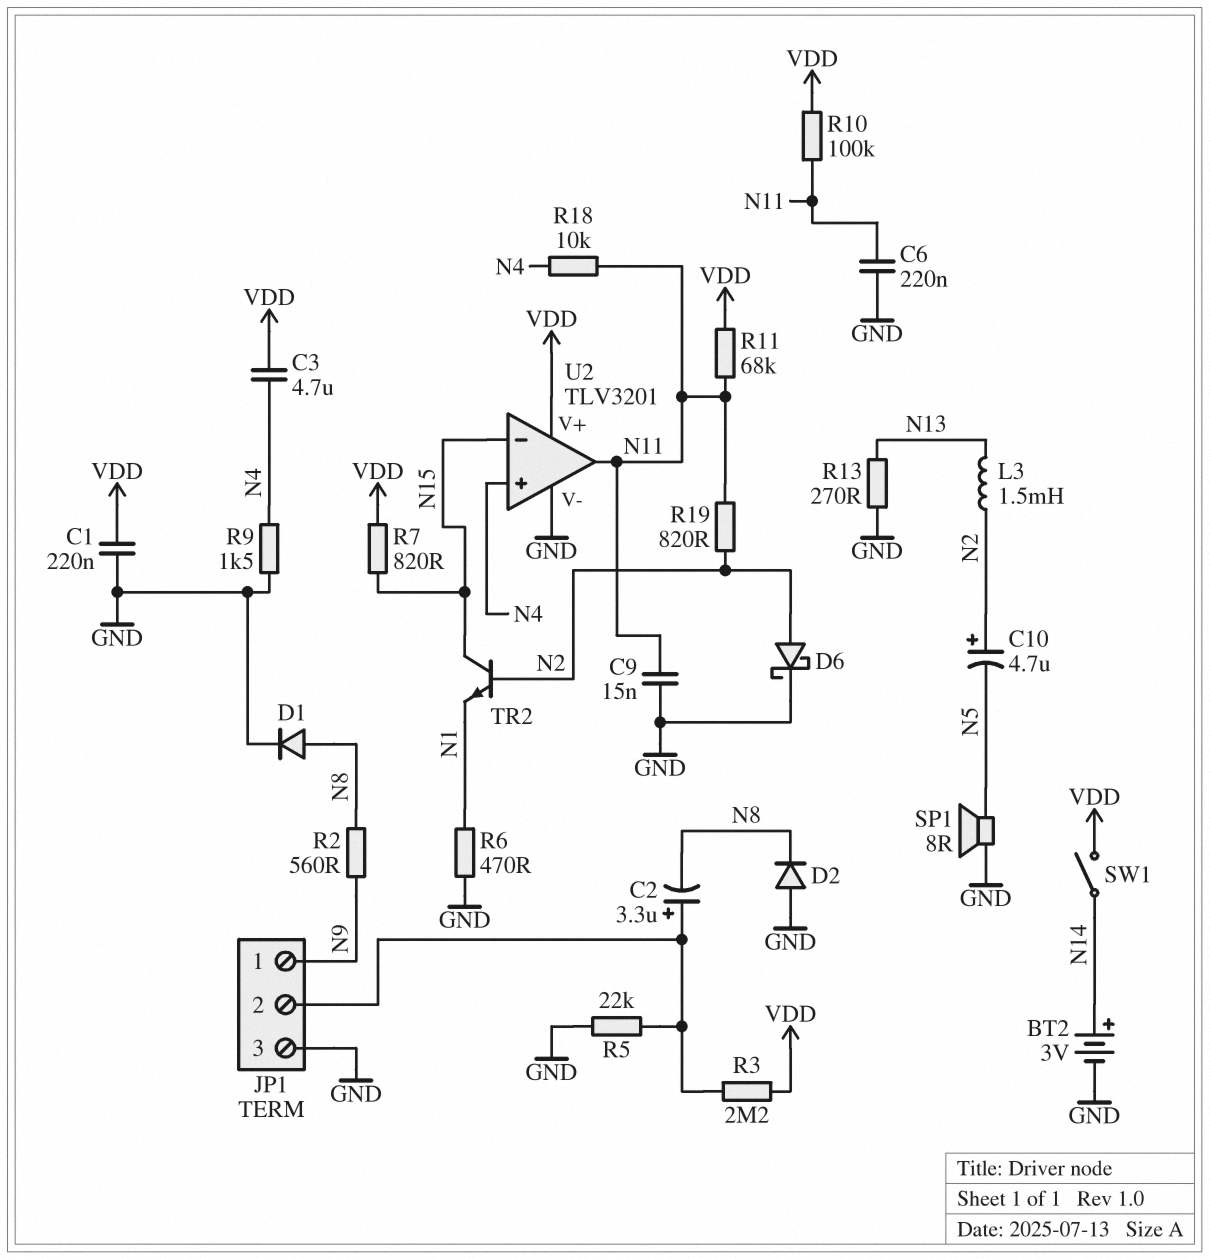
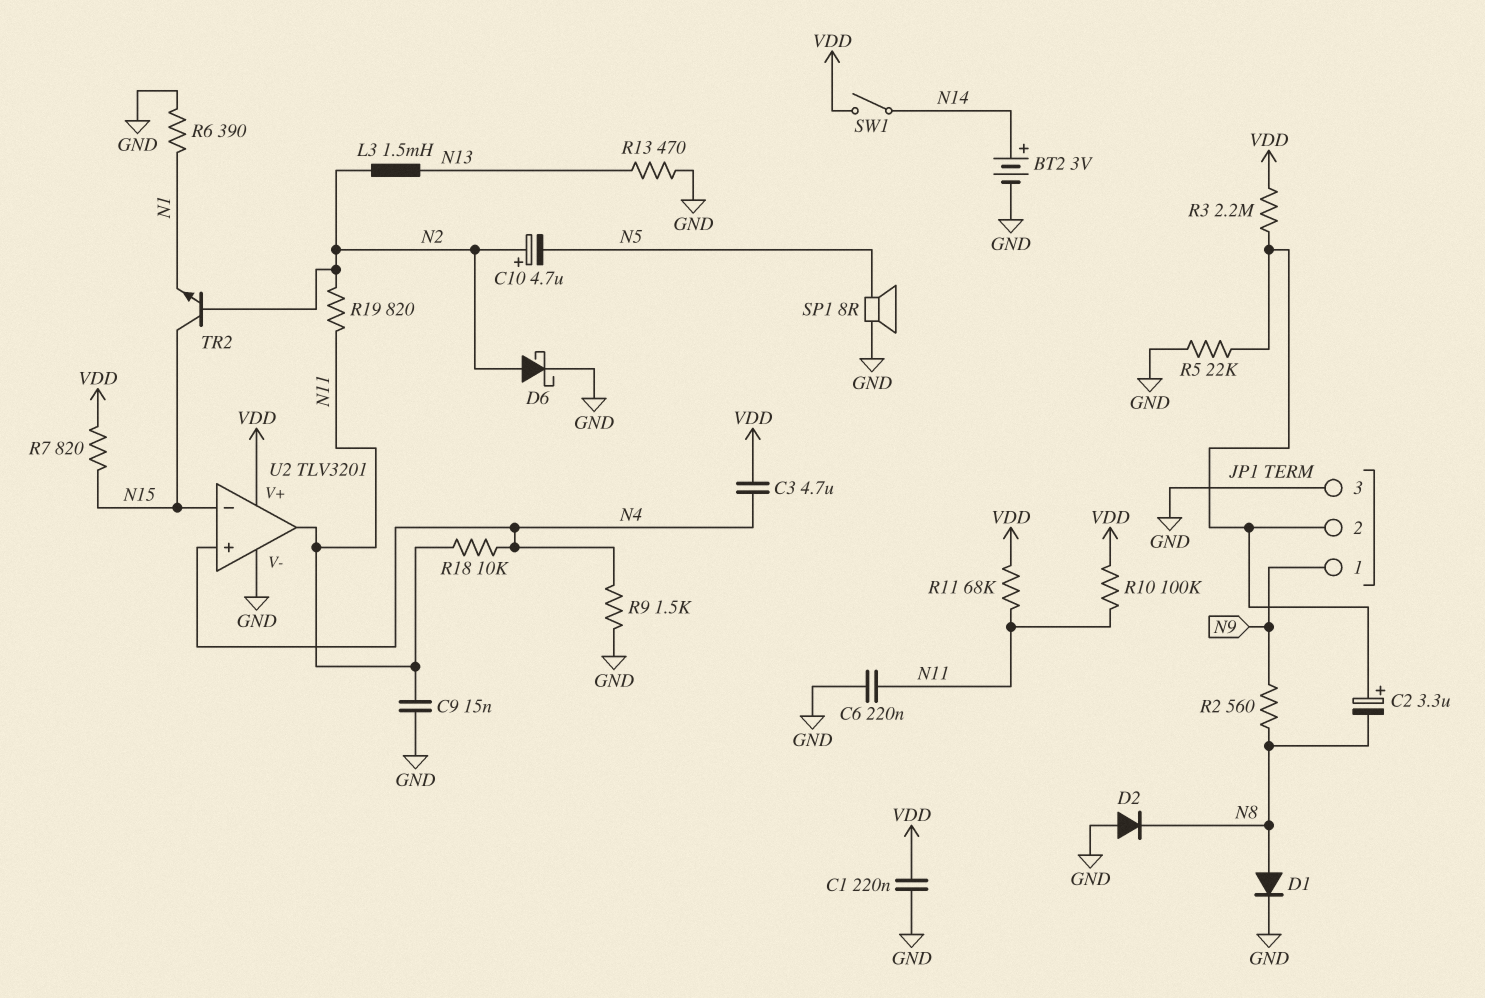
R6: 470 (GND, N1) -> 390 (GND, N1)
R13: 270 (GND, N13) -> 470 (GND, N13)

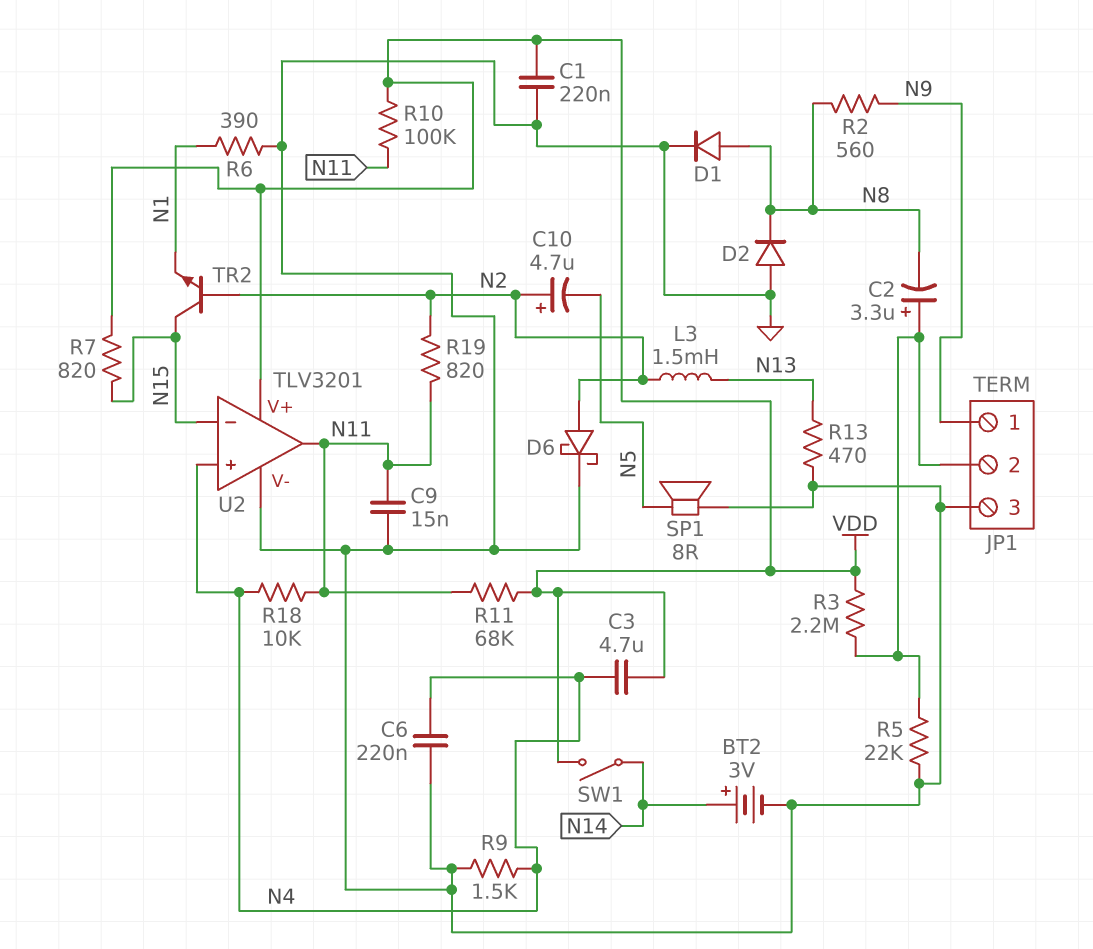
C6: 220nF (GND, N11) -> 220nF (GND, N4)

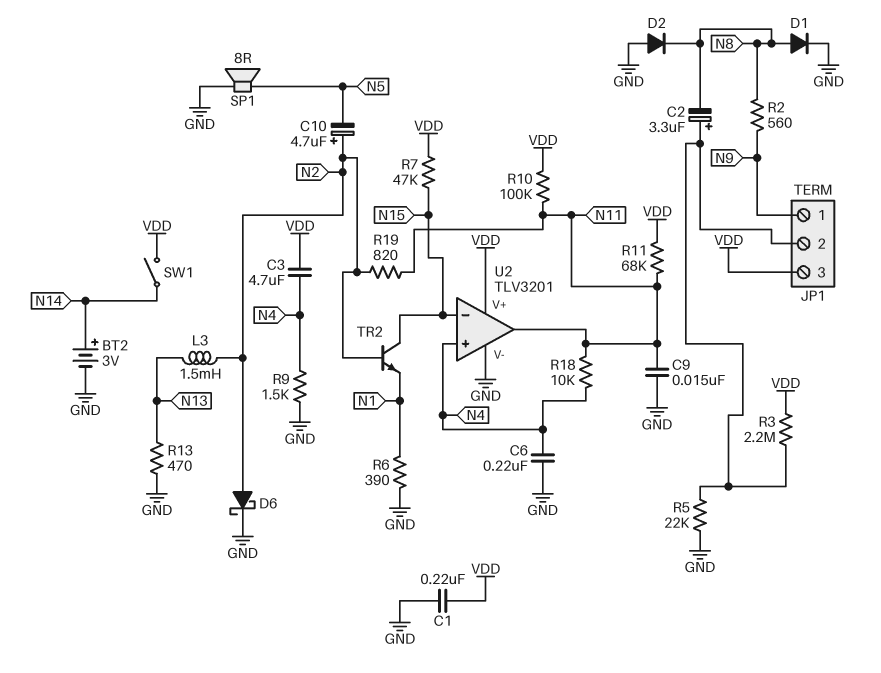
JP1 pin 3: GND -> VDD
R7: 820 (N15, VDD) -> 47k (N15, VDD)

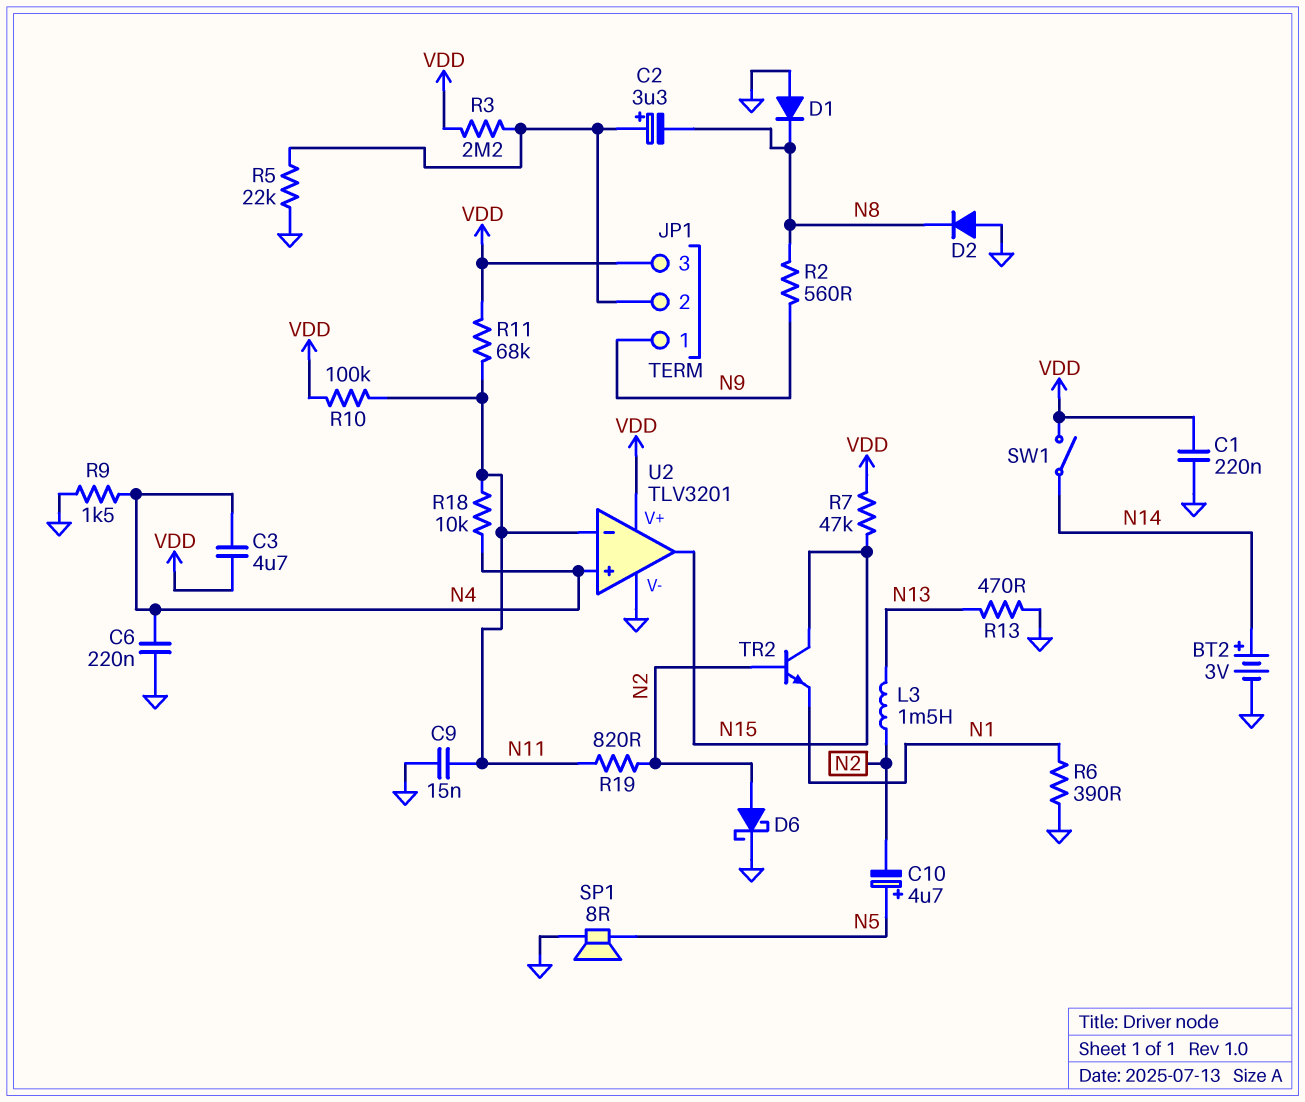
C10: 4.7uF (plus N2, minus N5) -> 4.7uF (plus N5, minus N2)
D1: diode (A N8, K GND) -> diode (A GND, K N8)
U2 pin in-: N15 -> N11
U2 pin out: N11 -> N15

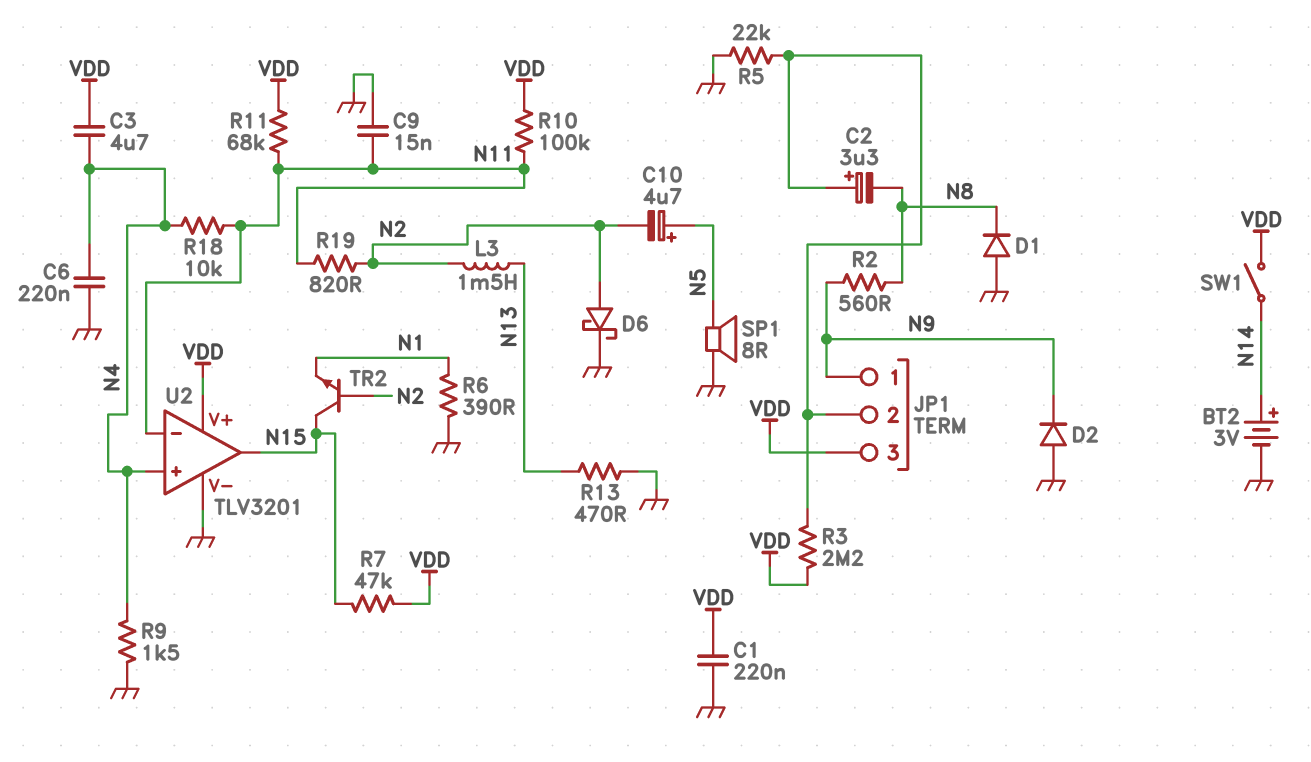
D2: diode (A GND, K N8) -> diode (A GND, K N9)

